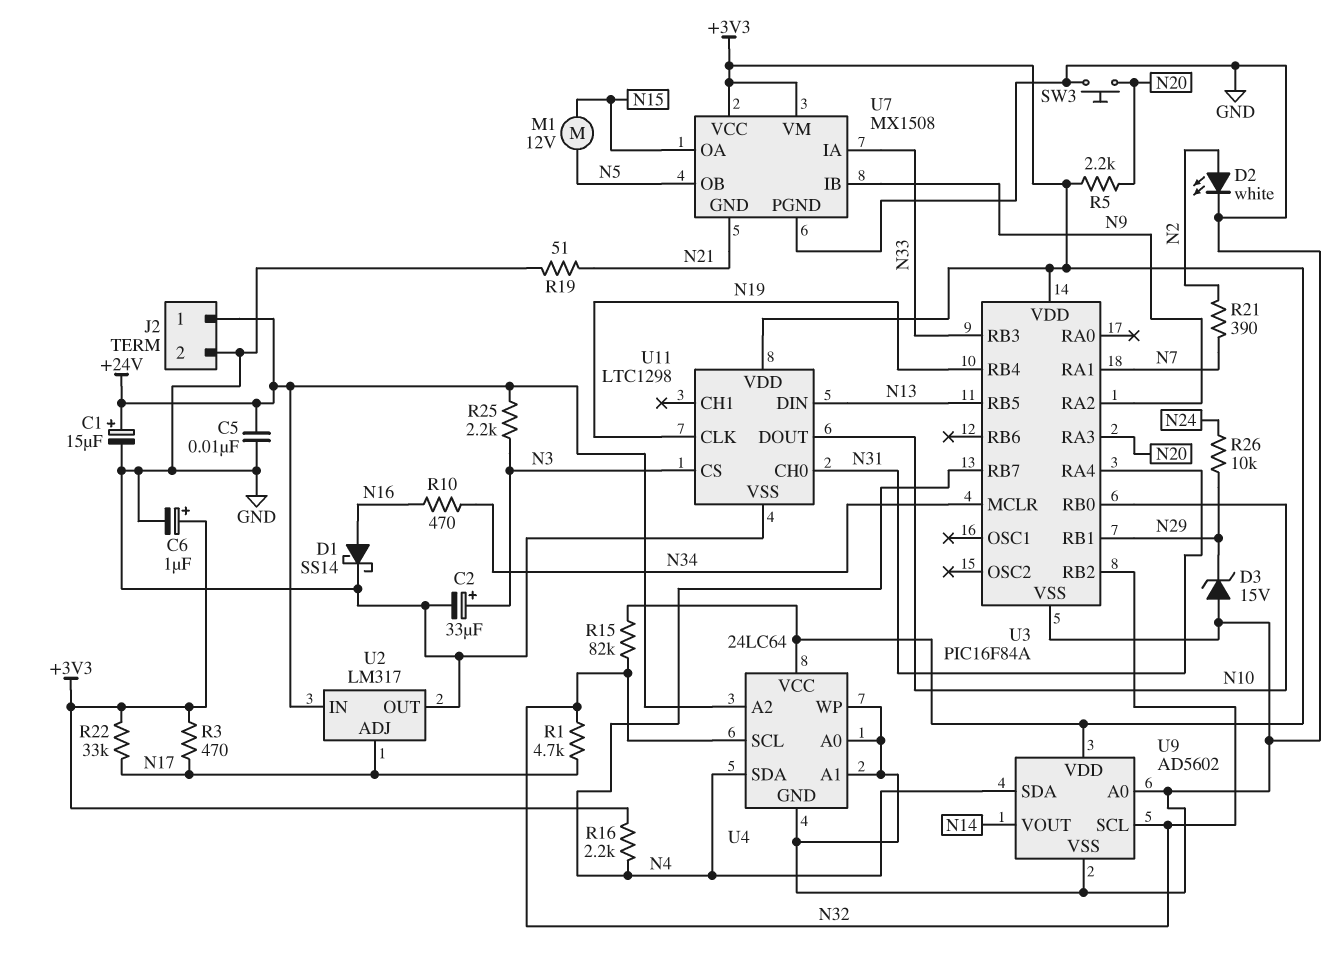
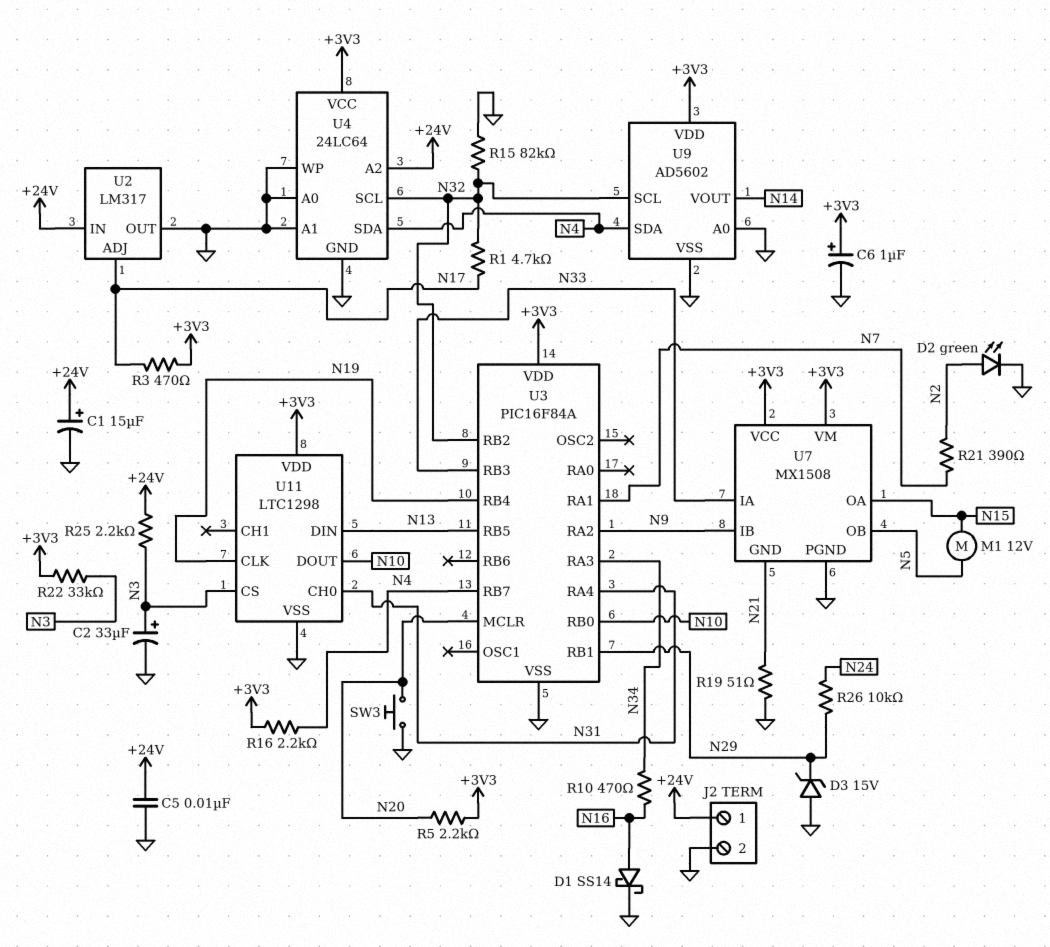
D2: LED white (A N2, K GND) -> LED green (A N2, K GND)
R15: 82k (+3V3, N32) -> 82k (GND, N32)
R22: 33k (+3V3, N17) -> 33k (+3V3, N3)
U3 pin MCLR: N34 -> N20
U3 pin RA3: N20 -> N34

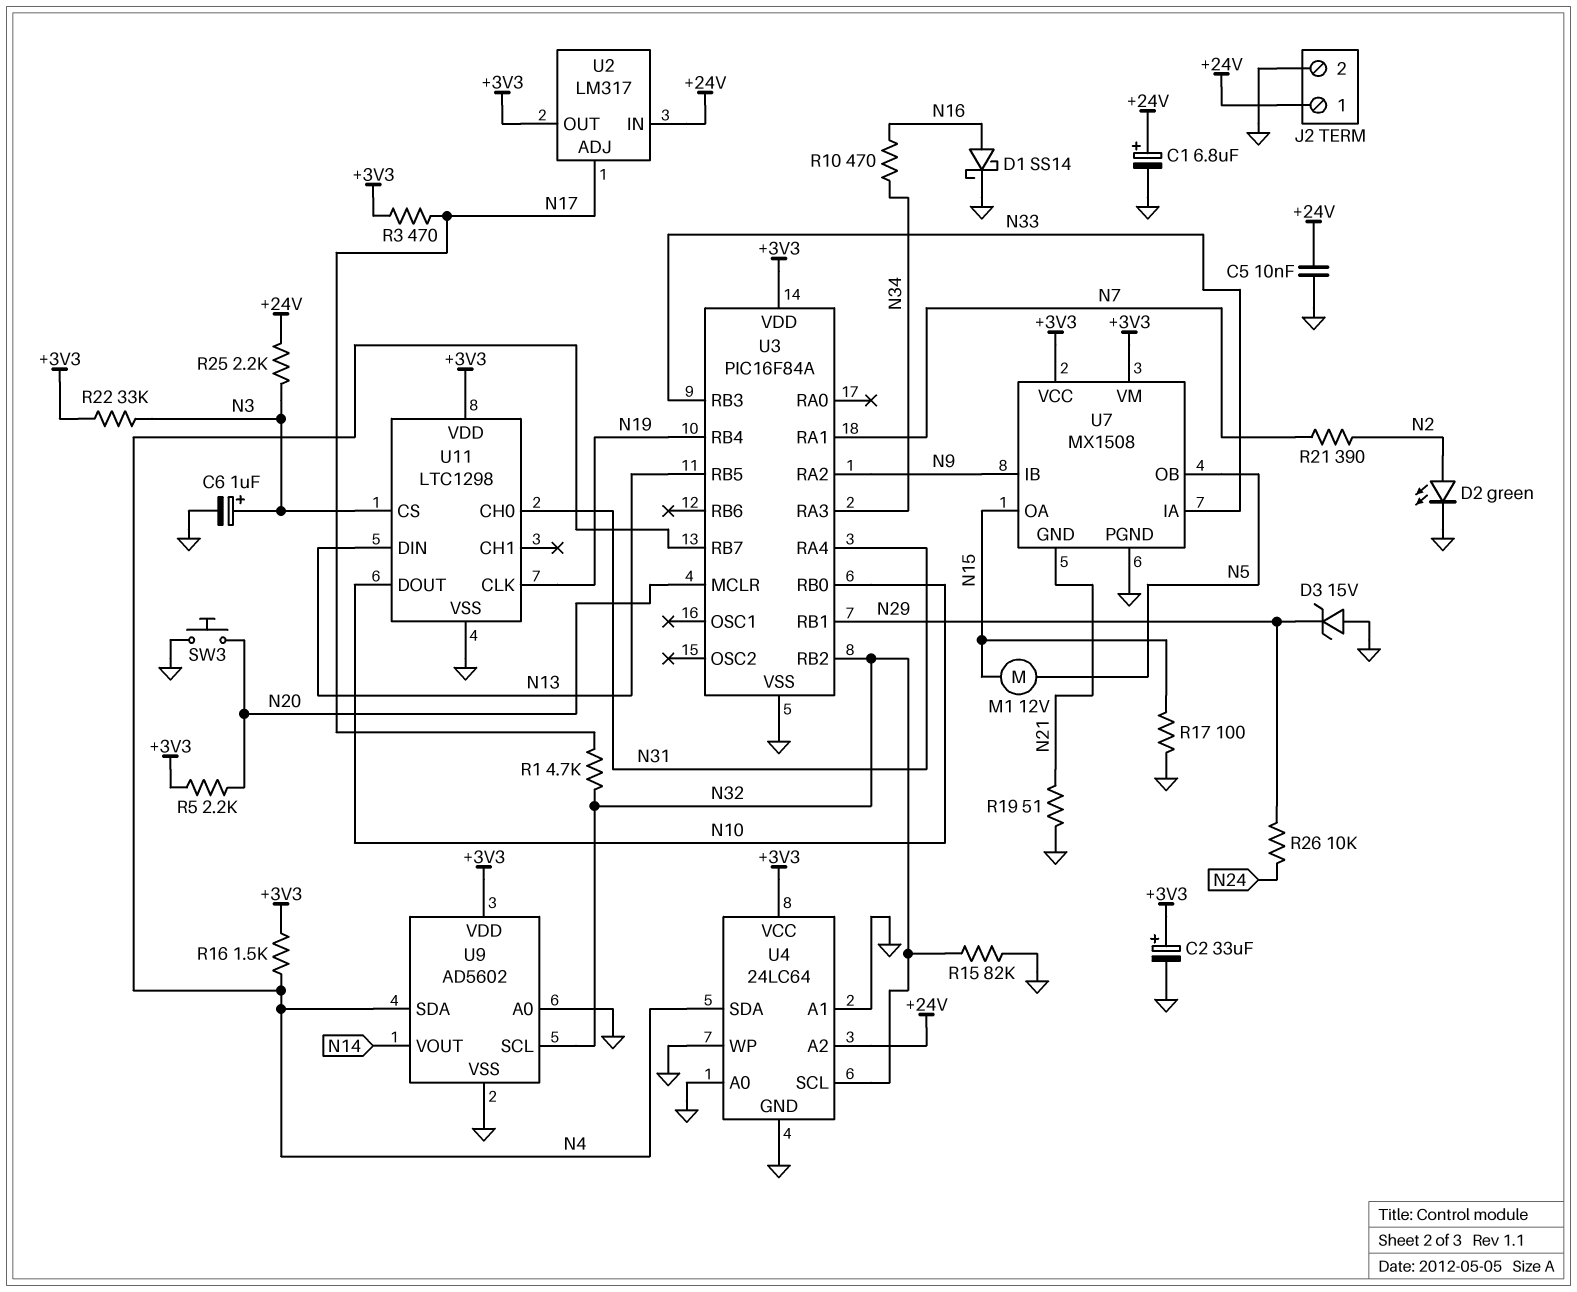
C1: 15uF (plus +24V, minus GND) -> 6.8uF (plus +24V, minus GND)
C2: 33uF (plus N3, minus GND) -> 33uF (plus +3V3, minus GND)
C6: 1uF (plus +3V3, minus GND) -> 1uF (plus N3, minus GND)
R16: 2.2k (+3V3, N4) -> 1.5k (+3V3, N4)
R17: none -> 100 (GND, N15)
U2 pin OUT: GND -> +3V3

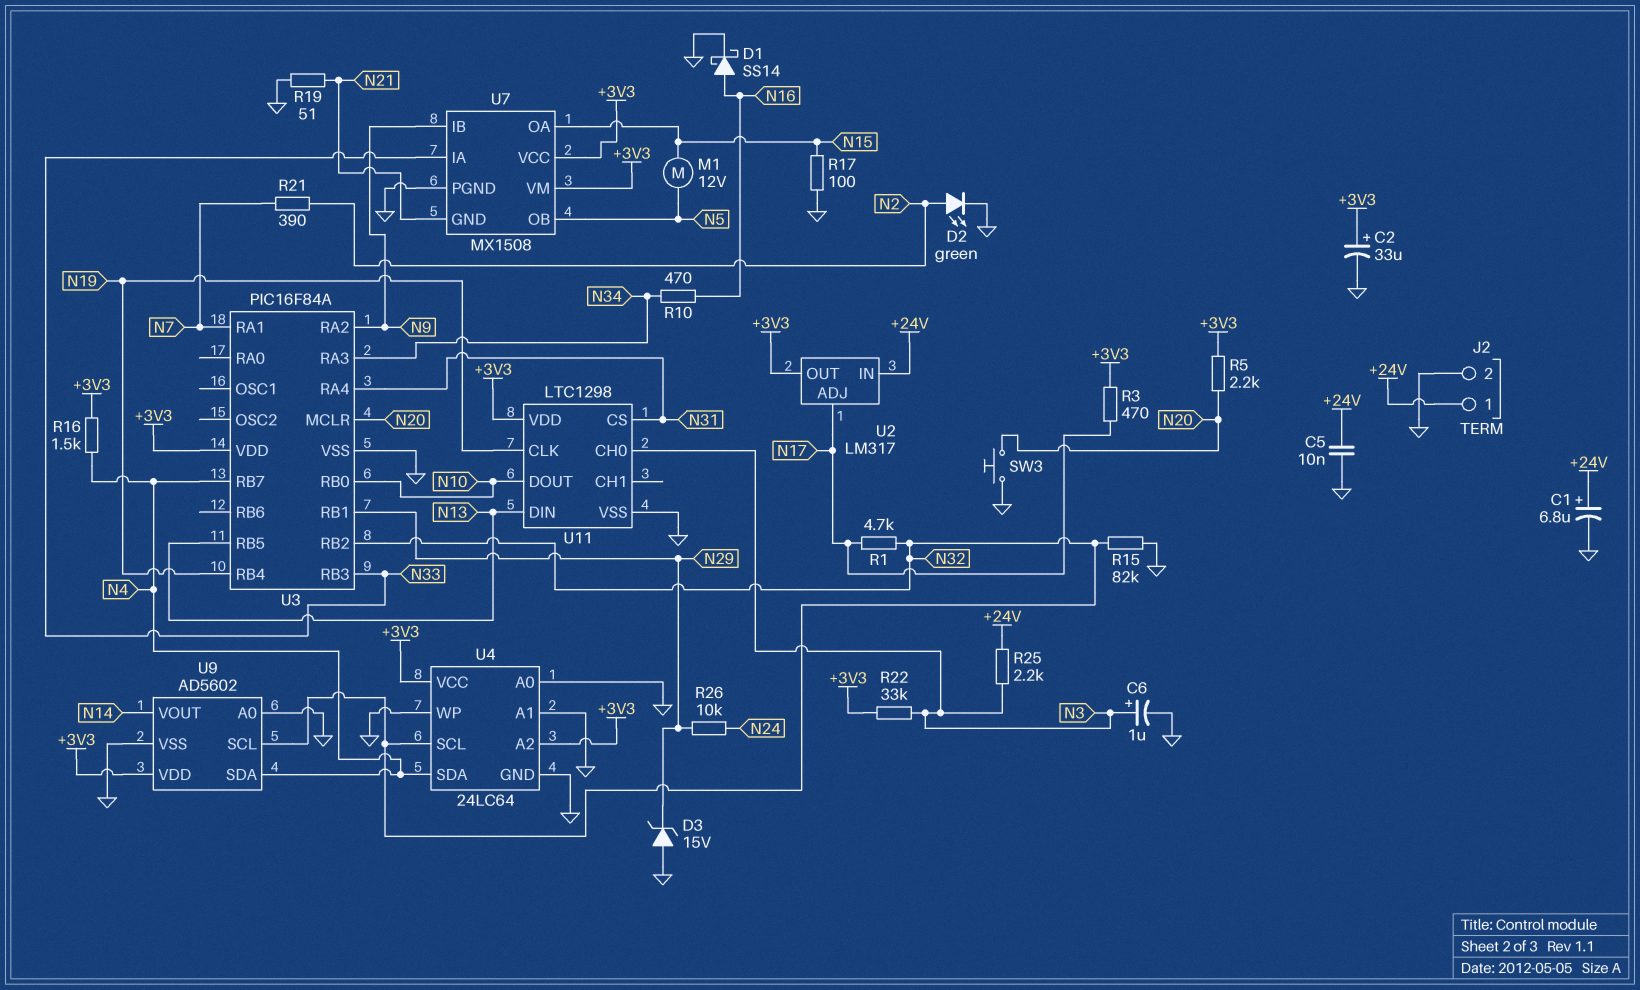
U4 pin A2: +24V -> +3V3
U11 pin CH0: N31 -> N3
U11 pin CS: N3 -> N31

